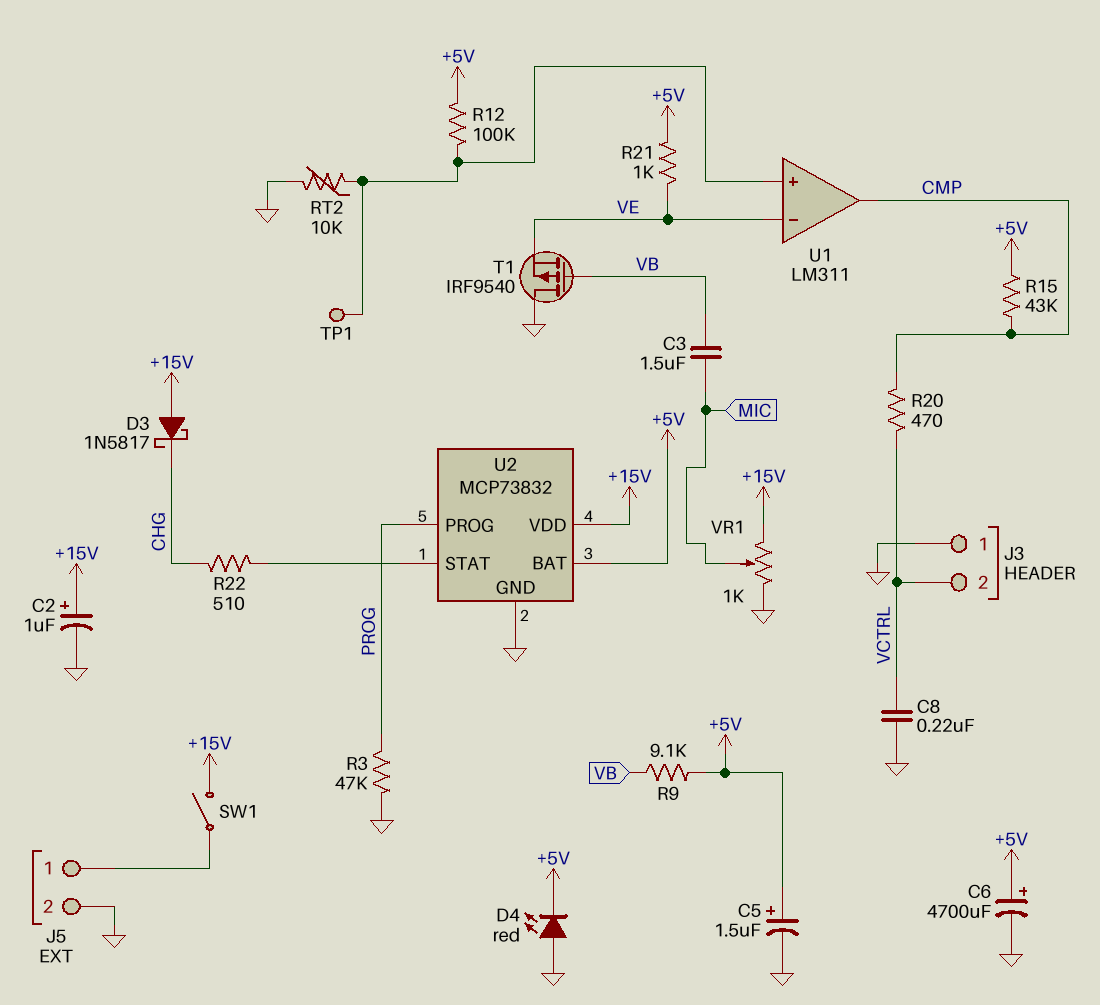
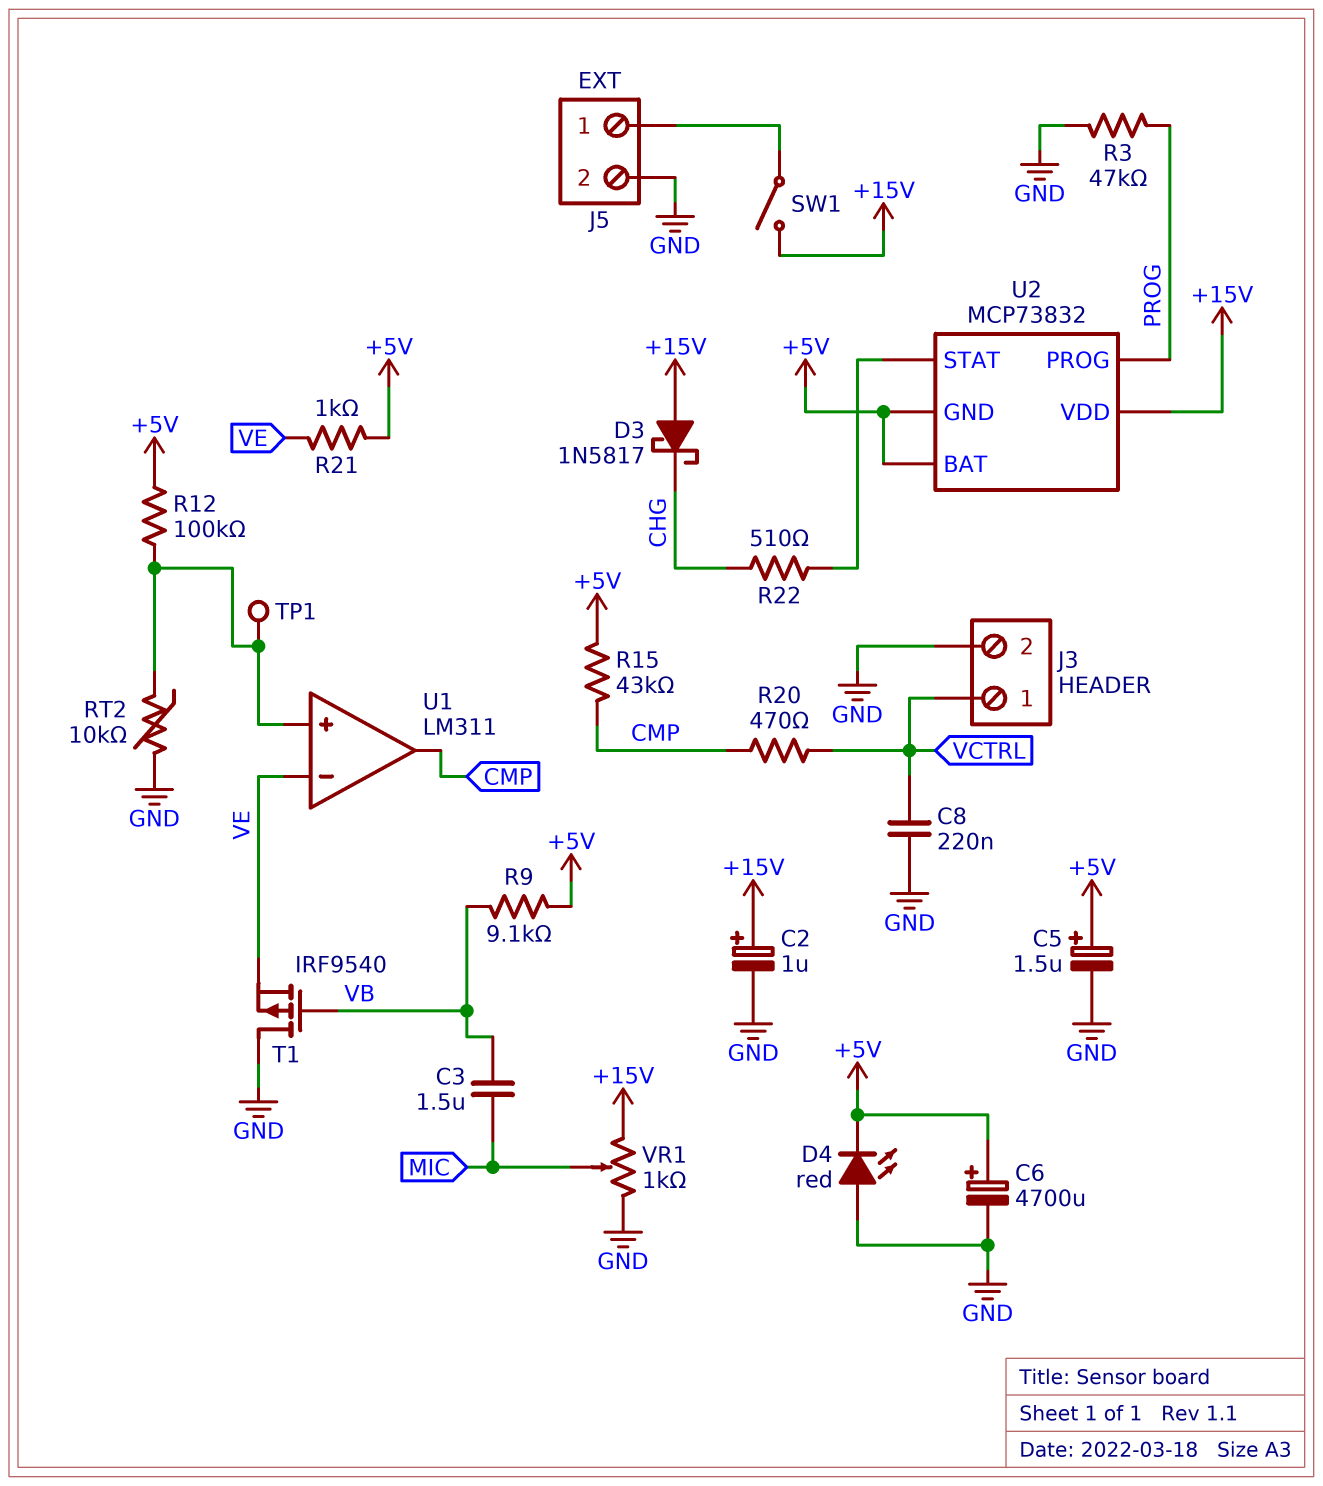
J3 pin 1: GND -> VCTRL
J3 pin 2: VCTRL -> GND
U2 pin GND: GND -> +5V

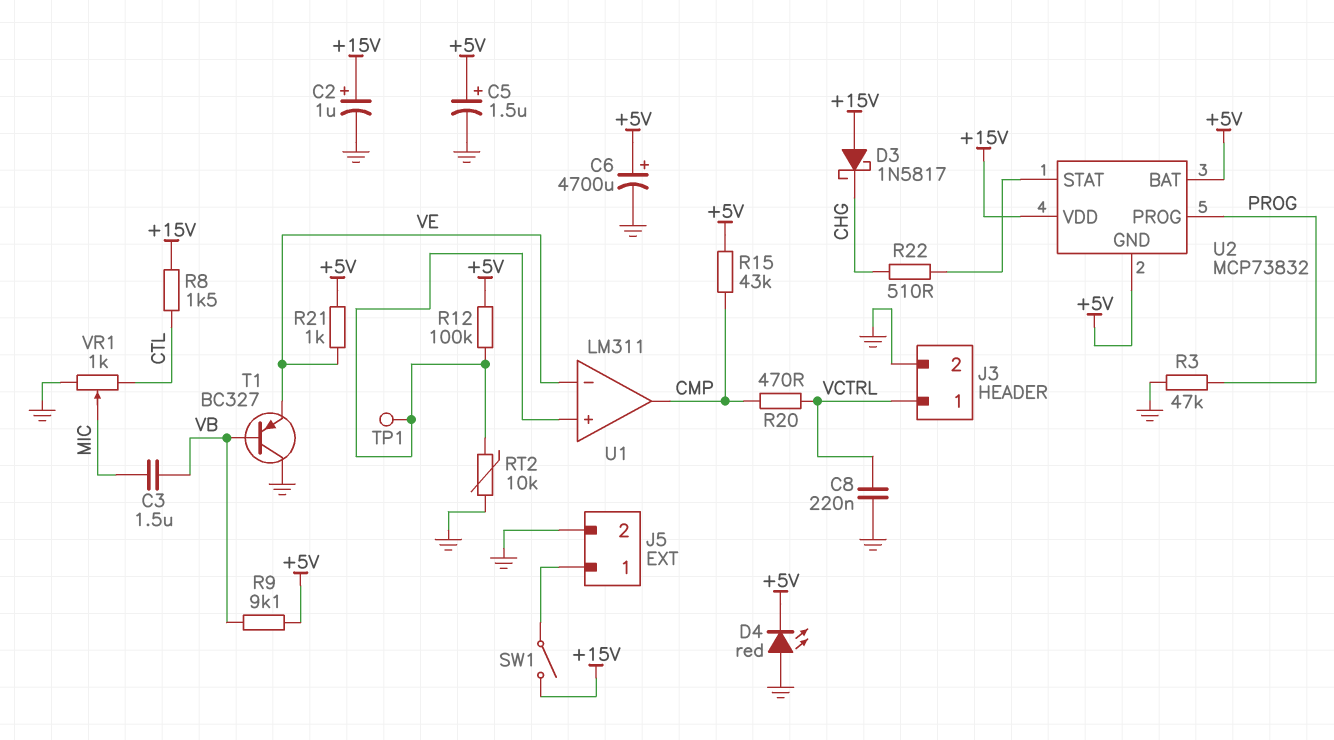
R8: none -> 1.5k (+15V, CTL)
T1: PMOS IRF9540 (G VB, D GND, S VE) -> PNP BC327 (B VB, C GND, E VE)
VR1: 1k (+15V, GND, wiper MIC) -> 1k (CTL, GND, wiper MIC)

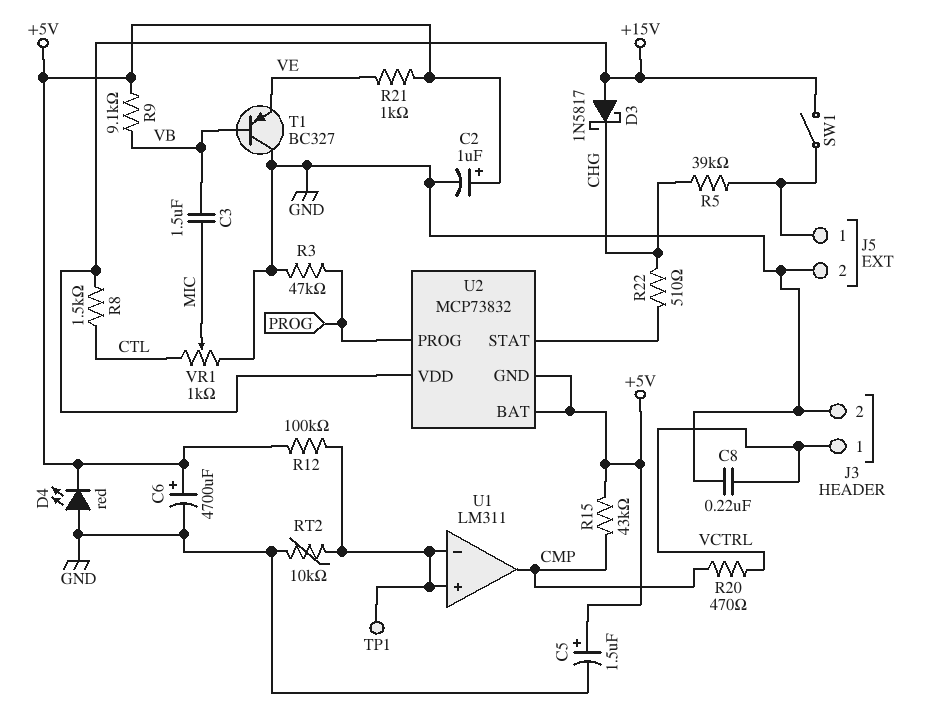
C2: 1uF (plus +15V, minus GND) -> 1uF (plus +5V, minus GND)
R5: none -> 39k (CHG, J5/1)
U1 pin in-: VE -> U1/in+

